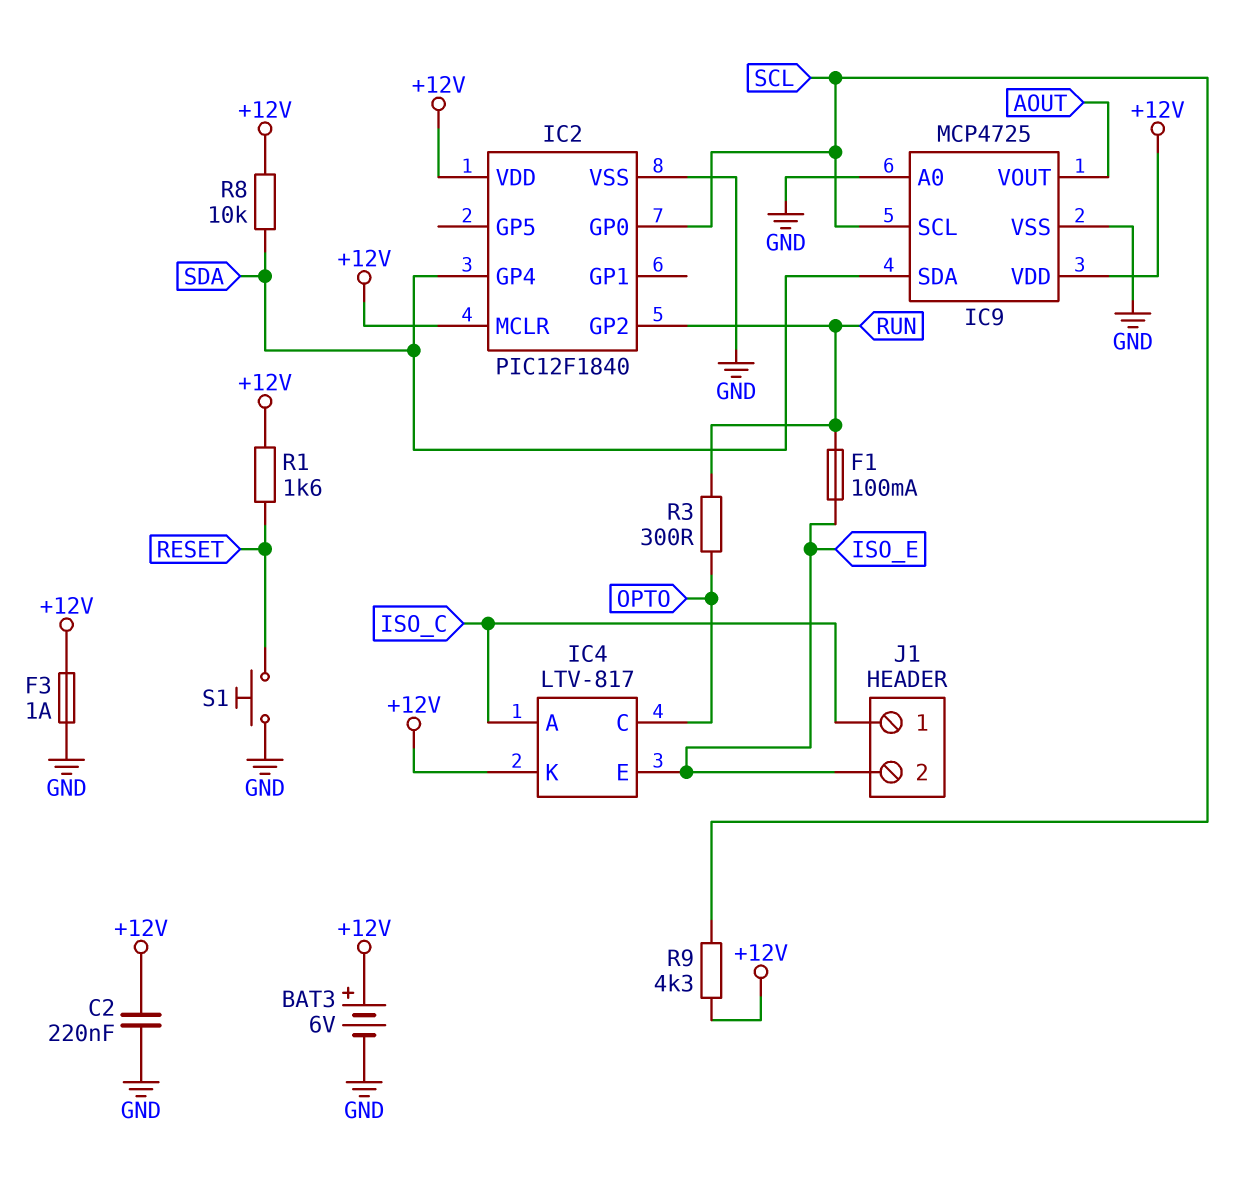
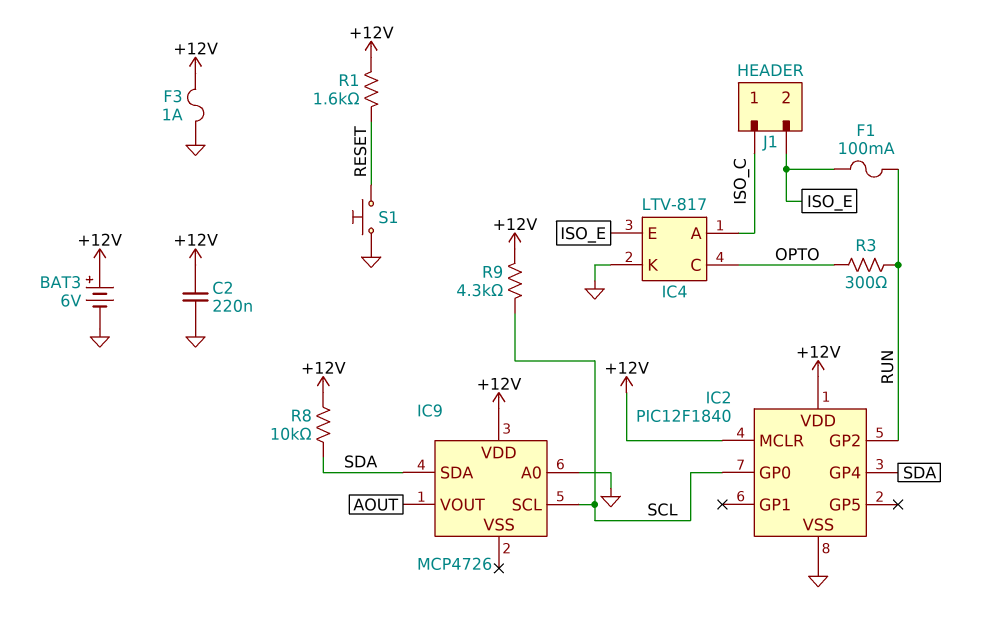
IC4 pin K: +12V -> GND
IC9: MCP4725 -> MCP4726
IC9 pin VSS: GND -> none

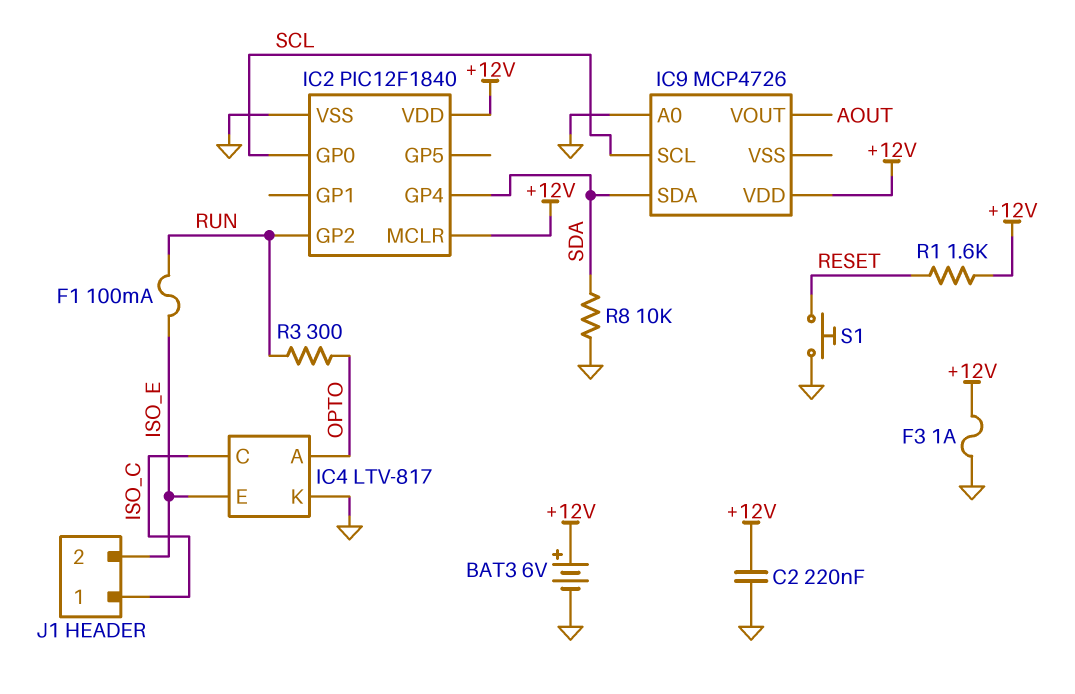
IC4 pin A: ISO_C -> OPTO
IC4 pin C: OPTO -> ISO_C
R8: 10k (+12V, SDA) -> 10k (GND, SDA)
R9: 4.3k (+12V, SCL) -> none

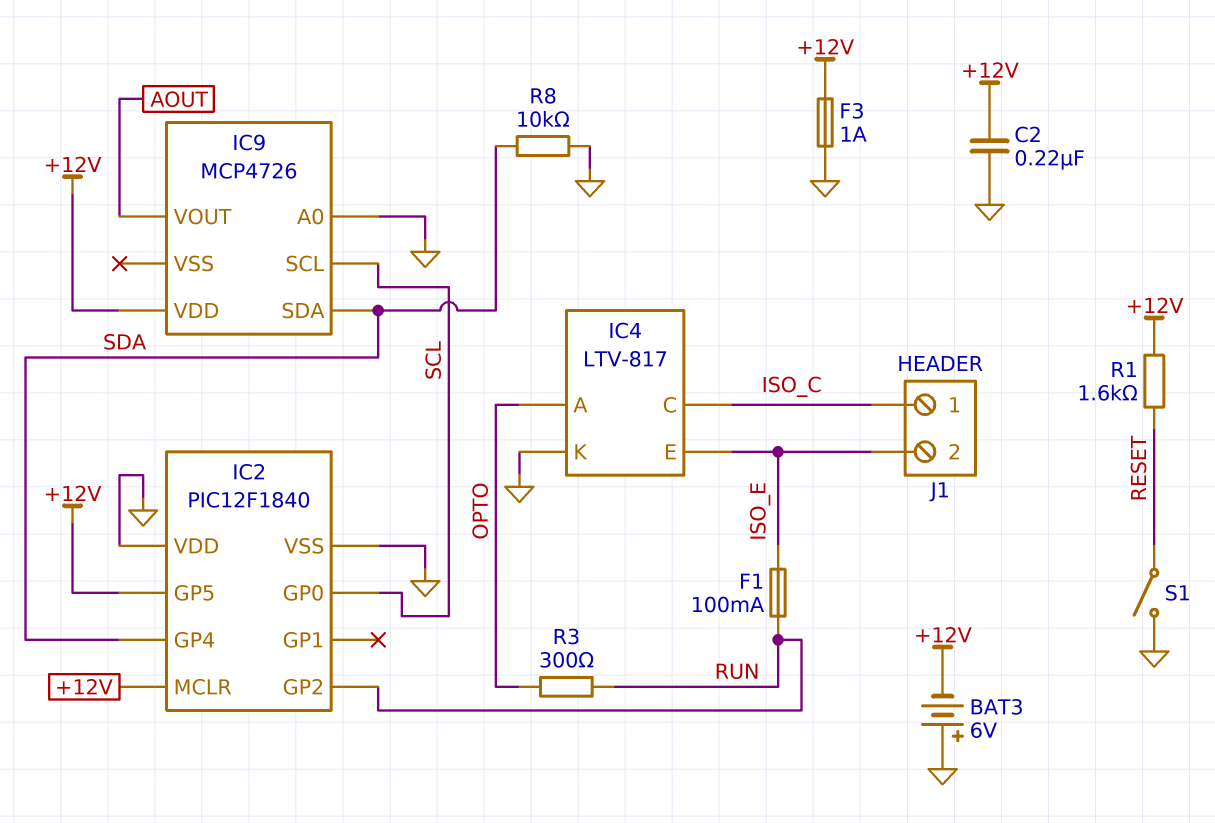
BAT3: 6V (plus +12V, minus GND) -> 6V (plus GND, minus +12V)
IC2 pin GP5: none -> +12V
IC2 pin VDD: +12V -> GND
S1: button (GND, RESET) -> switch (GND, RESET)

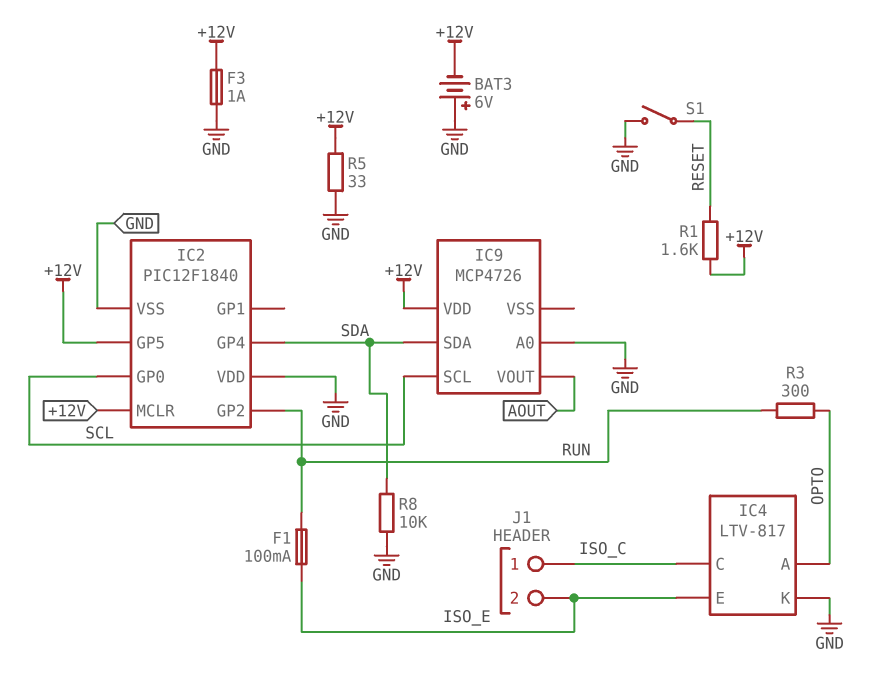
C2: 220nF (+12V, GND) -> none
R5: none -> 33 (+12V, GND)

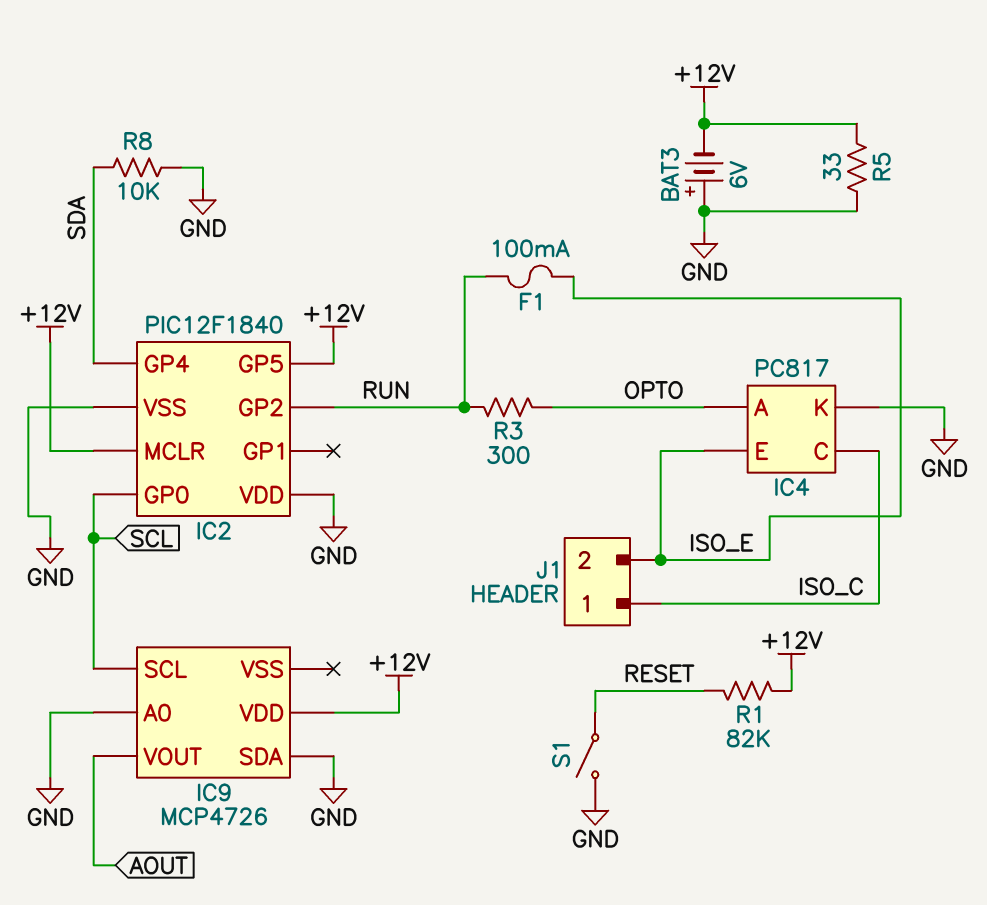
F3: 1A (+12V, GND) -> none
IC4: LTV-817 -> PC817
IC9 pin SDA: SDA -> GND
R1: 1.6k (+12V, RESET) -> 82k (+12V, RESET)

